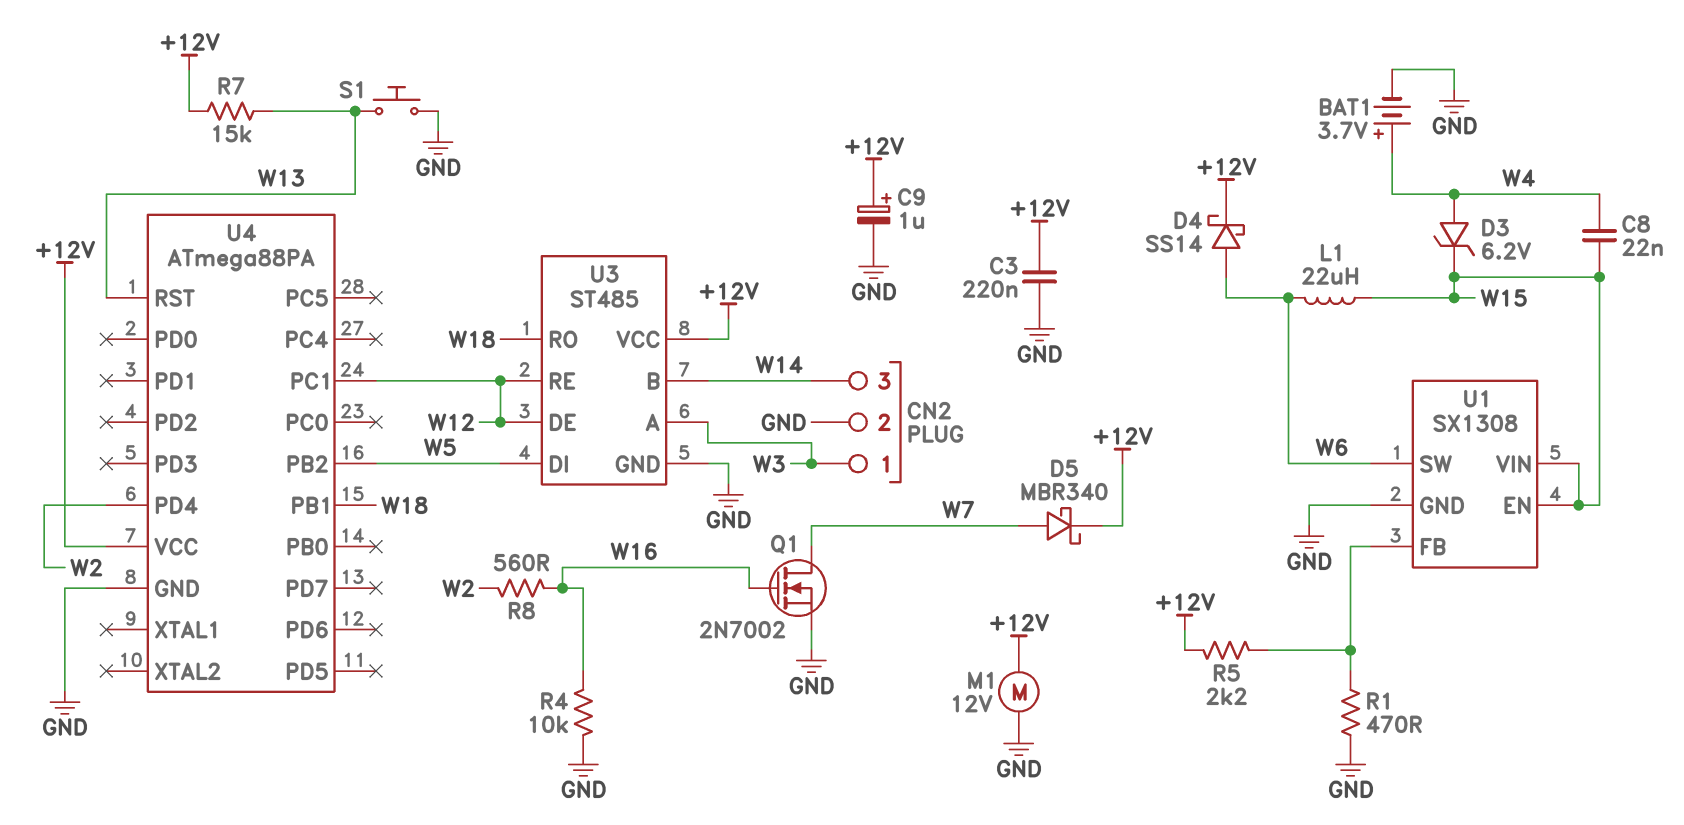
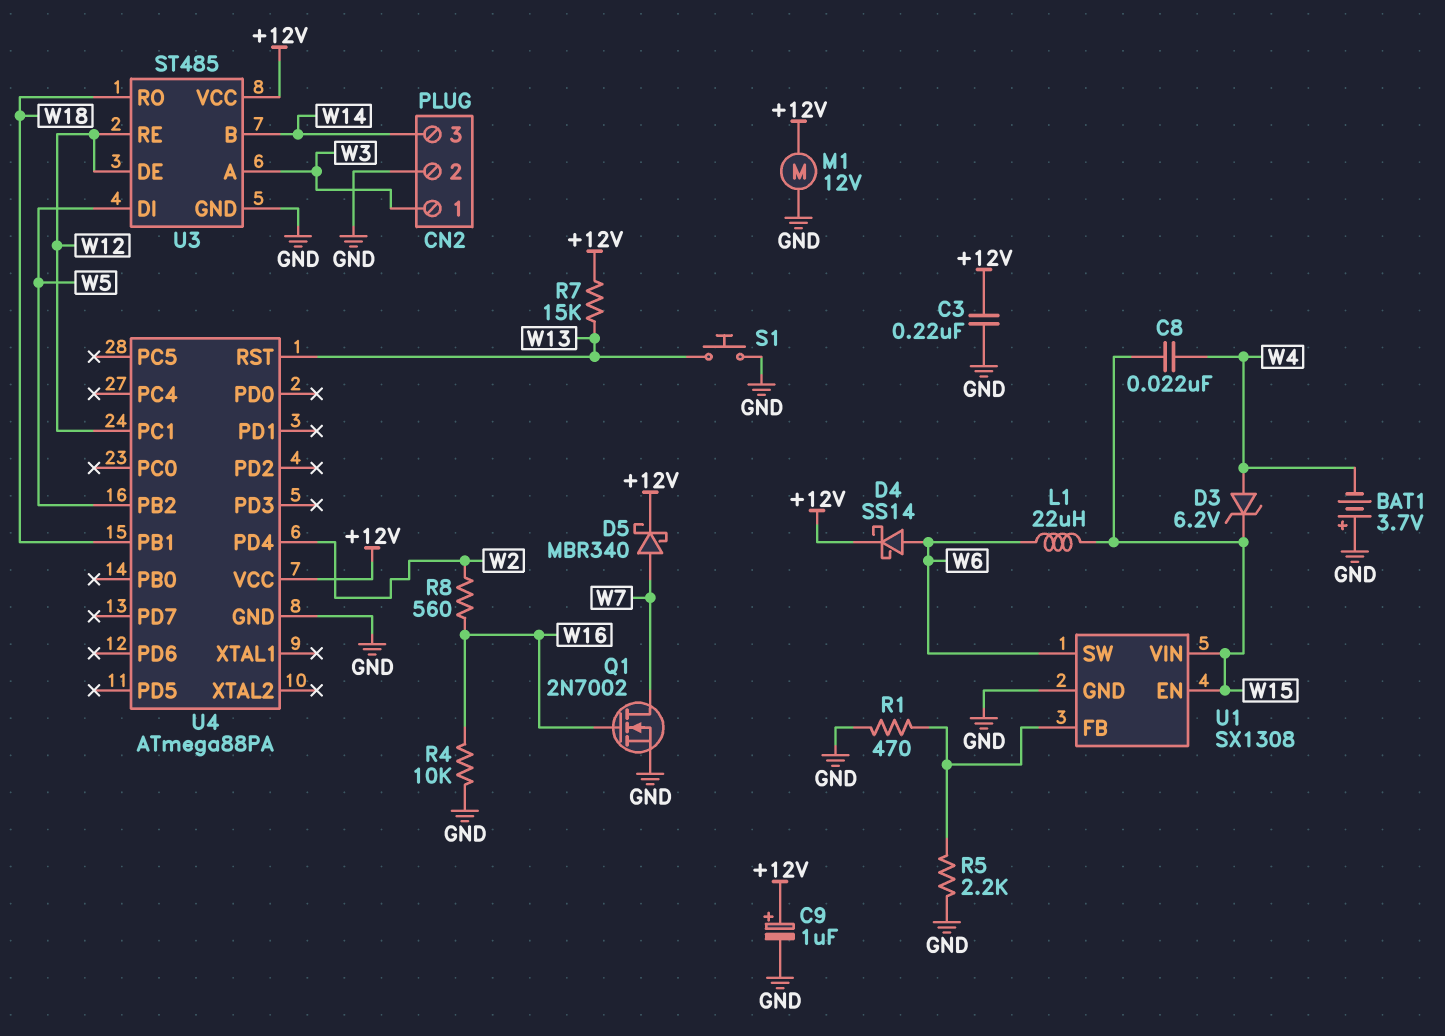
BAT1: 3.7V (plus W4, minus GND) -> 3.7V (plus GND, minus W4)
R5: 2.2k (+12V, U1/FB) -> 2.2k (GND, U1/FB)

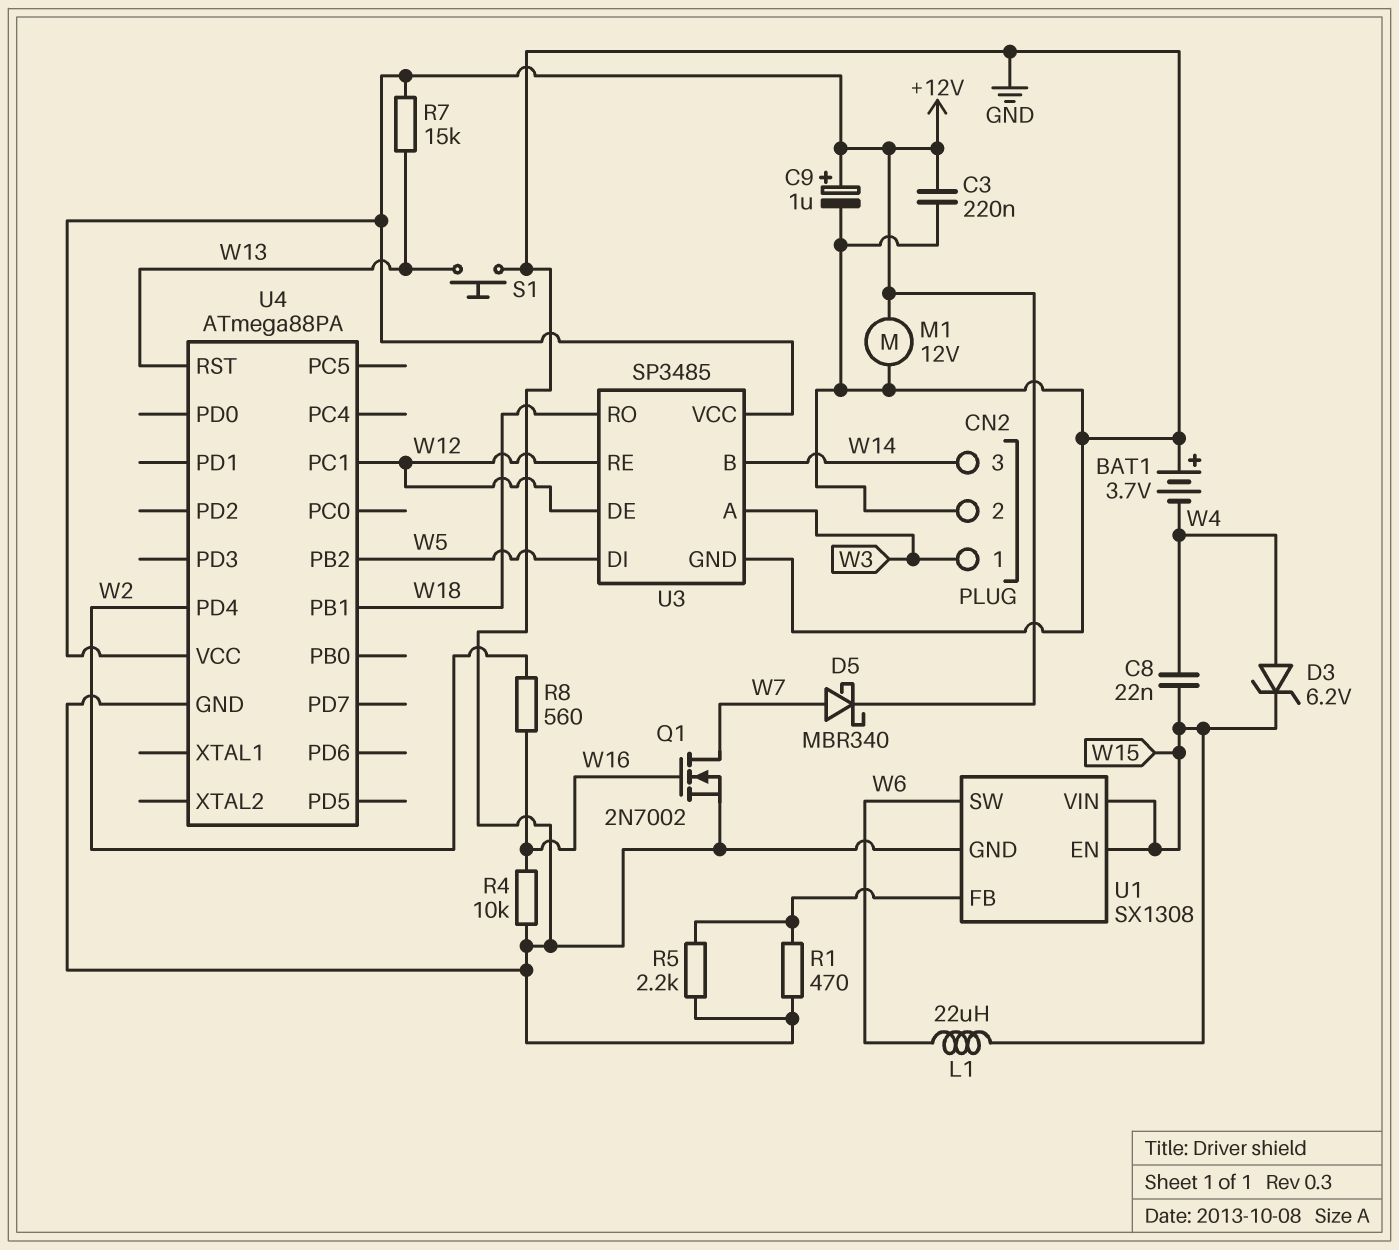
D4: schottky SS14 (A W6, K +12V) -> none
U3: ST485 -> SP3485

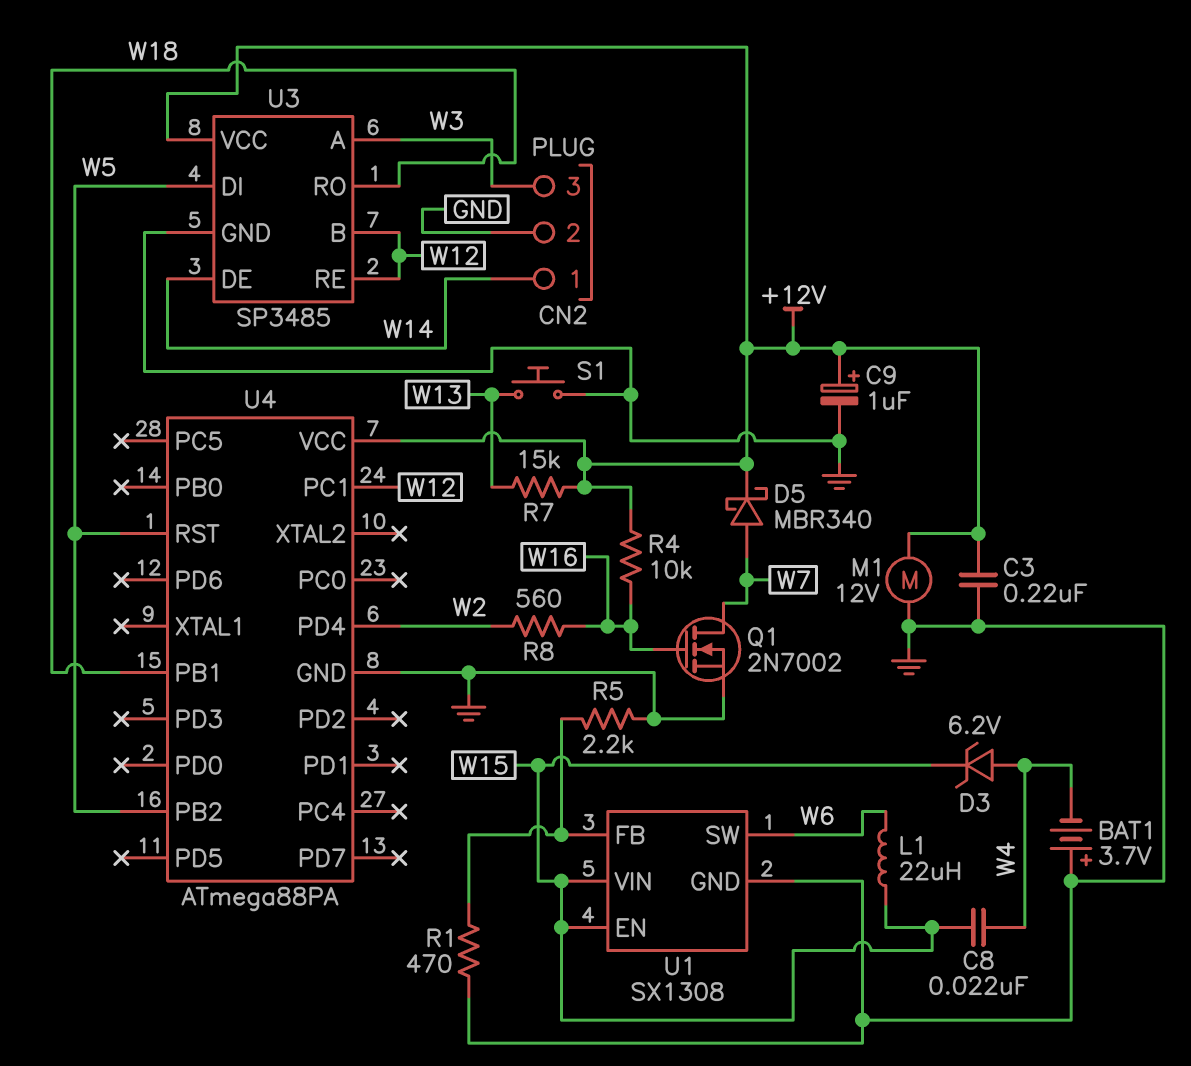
CN2 pin 1: W3 -> W14
CN2 pin 3: W14 -> W3
R4: 10k (GND, W16) -> 10k (+12V, W16)
U3 pin B: W14 -> W12
U3 pin DE: W12 -> W14
U4 pin RST: W13 -> W5

